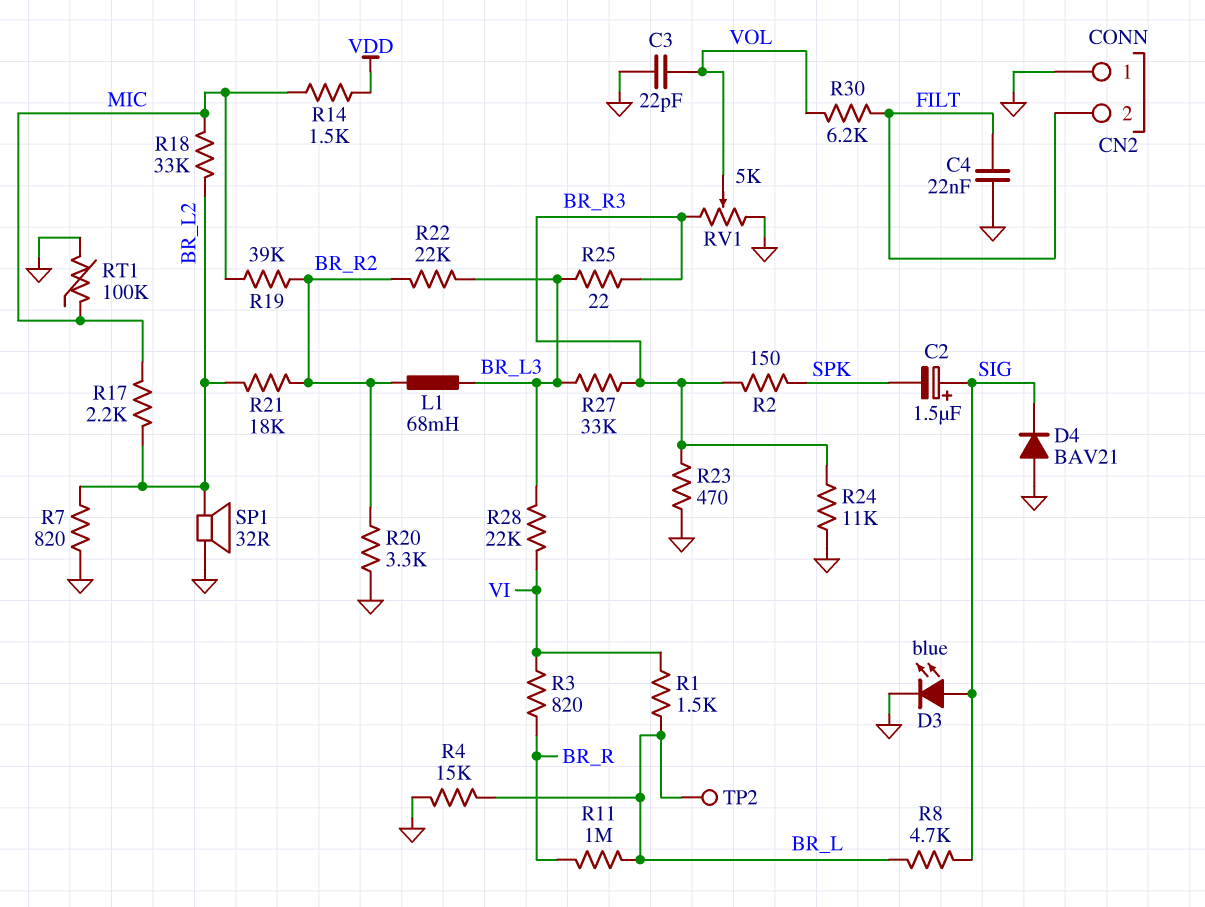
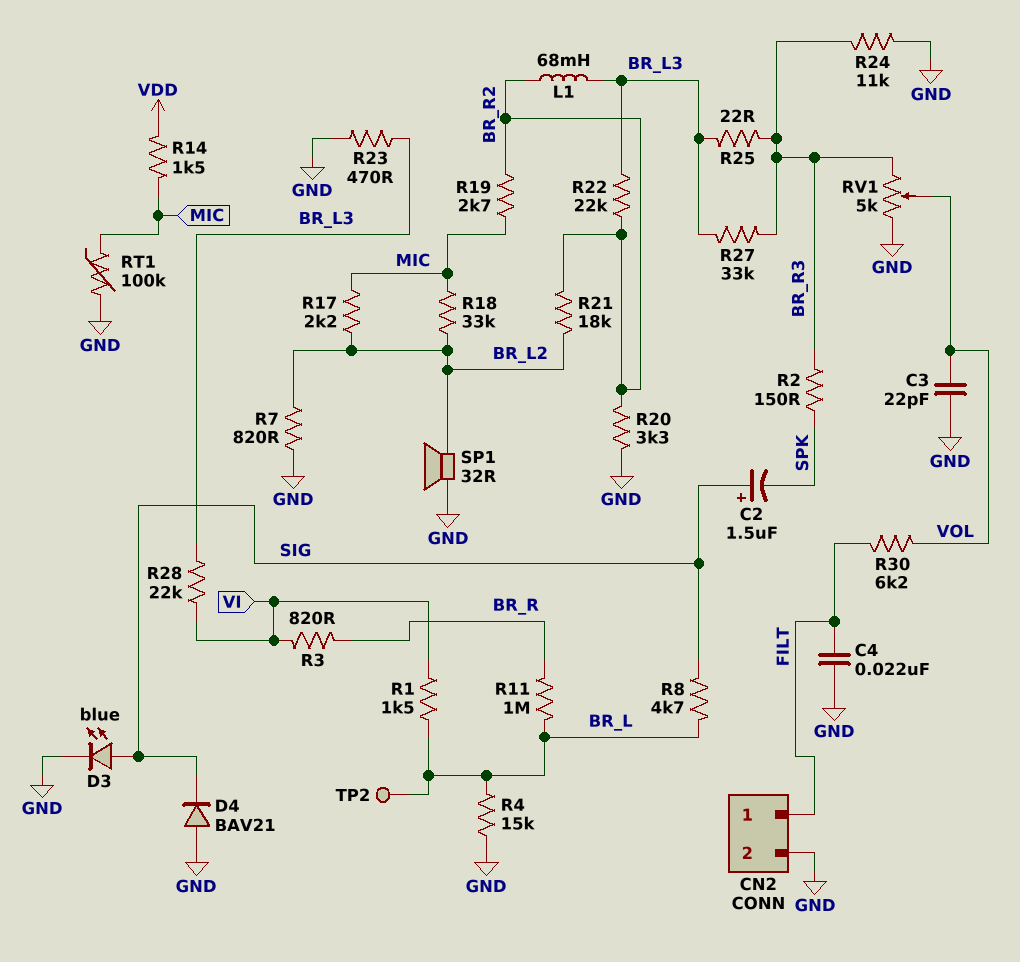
CN2 pin 1: GND -> FILT
CN2 pin 2: FILT -> GND
R19: 39k (BR_R2, MIC) -> 2.7k (BR_R2, MIC)
R23: 470 (BR_R3, GND) -> 470 (BR_L3, GND)

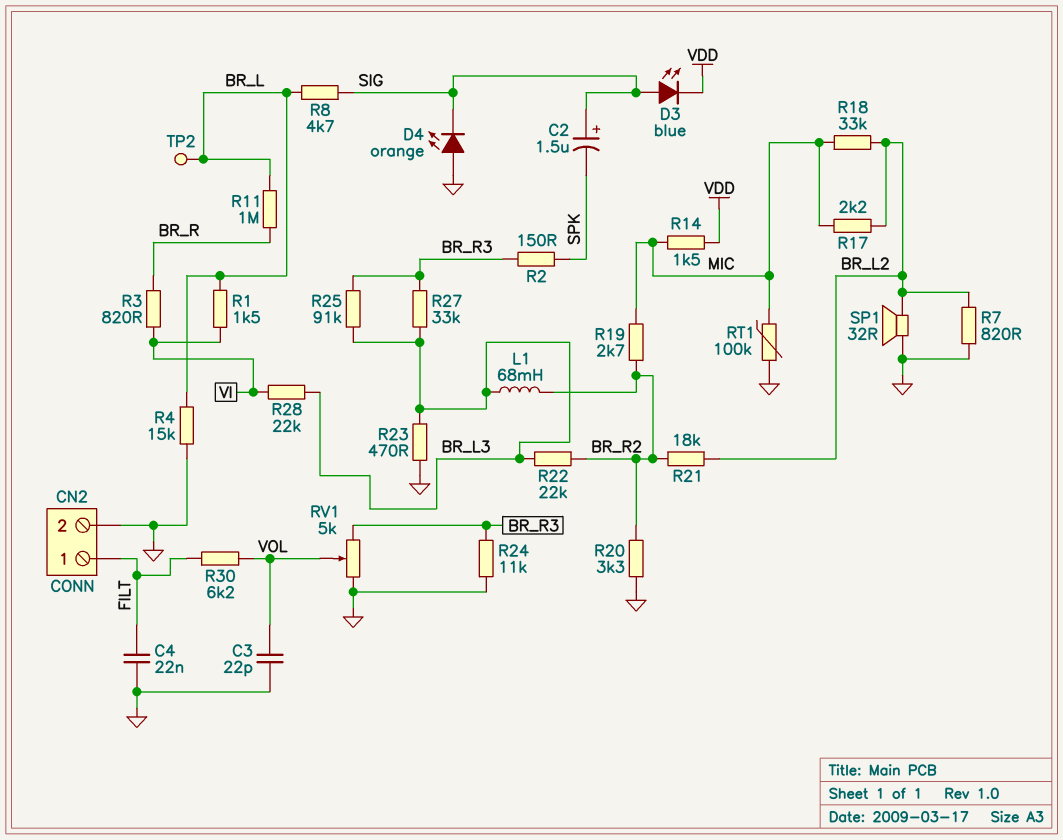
D3: LED blue (A SIG, K GND) -> LED blue (A SIG, K VDD)
D4: diode BAV21 (A GND, K SIG) -> LED orange (A GND, K SIG)
R25: 22 (BR_L3, BR_R3) -> 91k (BR_L3, BR_R3)

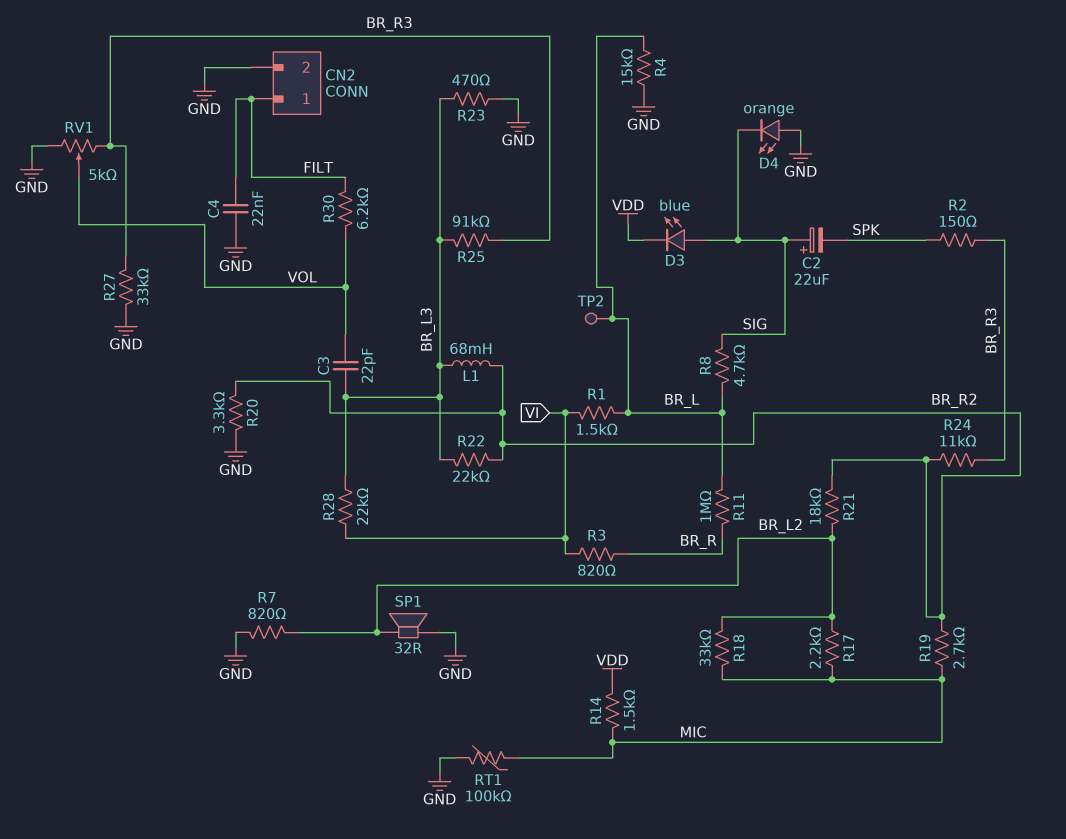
C2: 1.5uF (plus SIG, minus SPK) -> 22uF (plus SIG, minus SPK)
C3: 22pF (GND, VOL) -> 22pF (BR_L3, VOL)
R24: 11k (BR_R3, GND) -> 11k (BR_R2, BR_R3)
R27: 33k (BR_L3, BR_R3) -> 33k (BR_R3, GND)

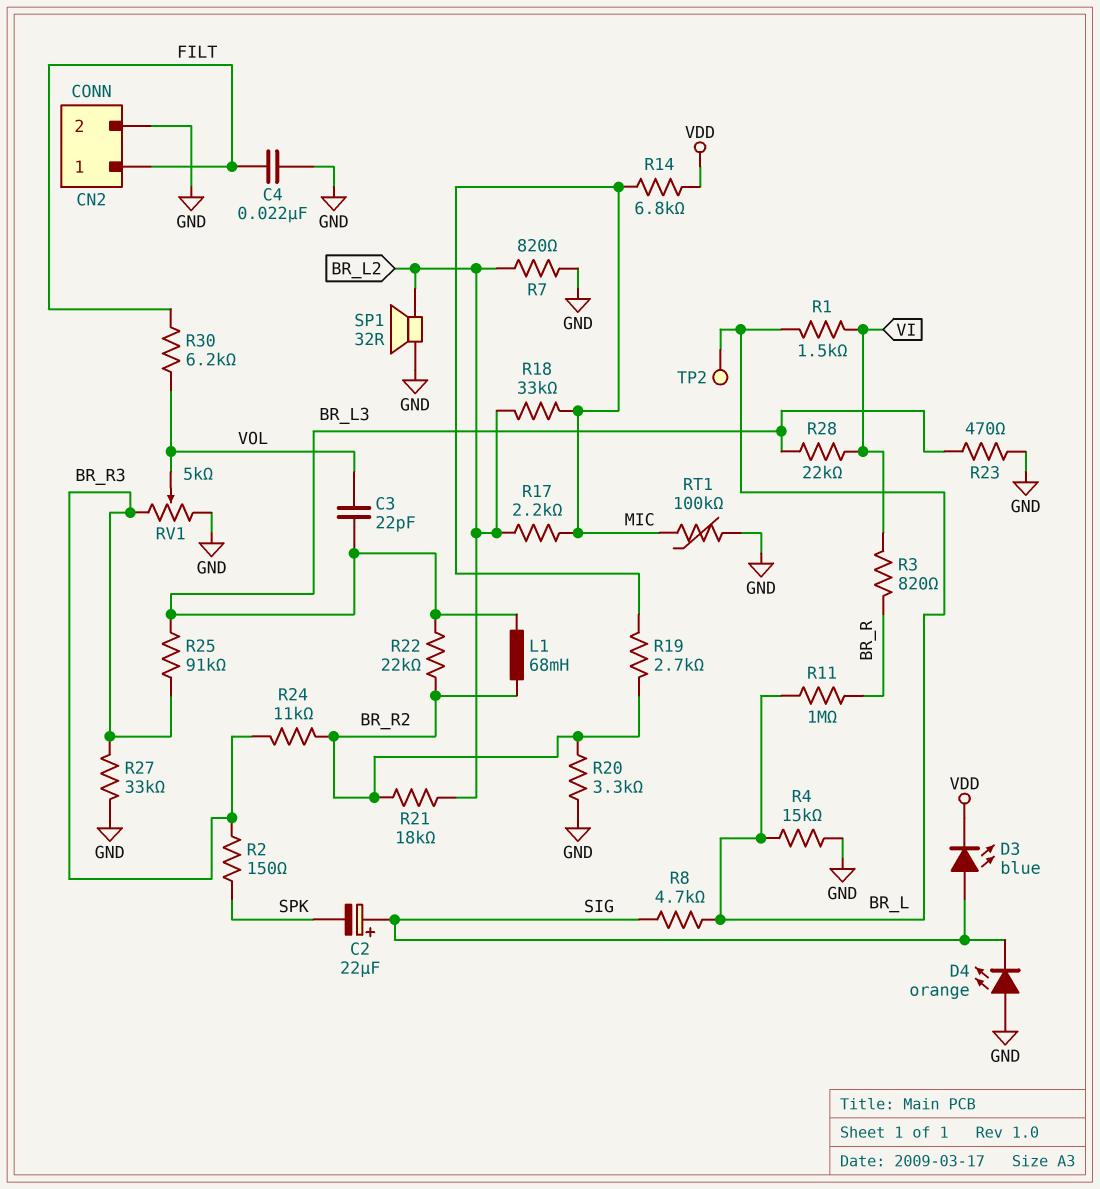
R14: 1.5k (MIC, VDD) -> 6.8k (MIC, VDD)

